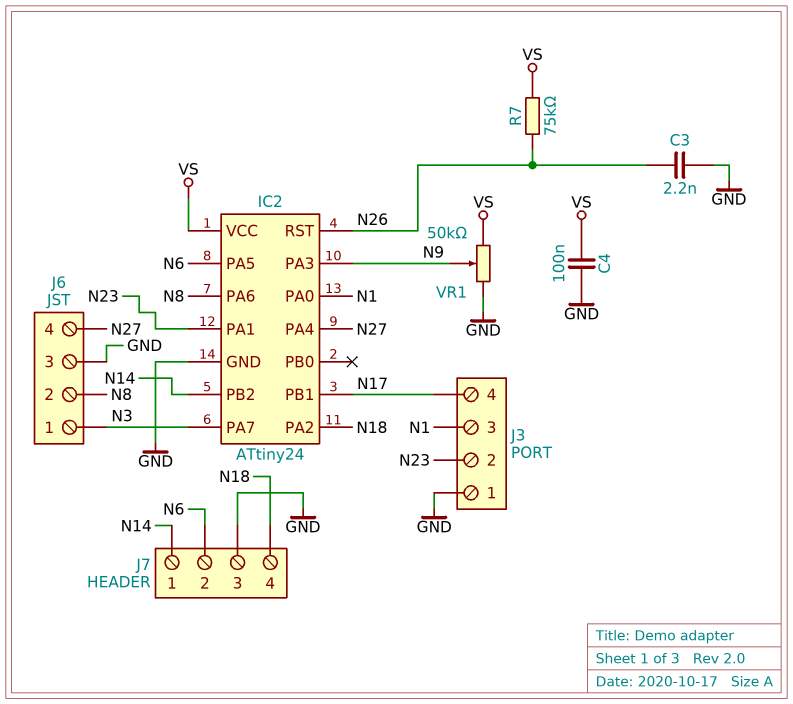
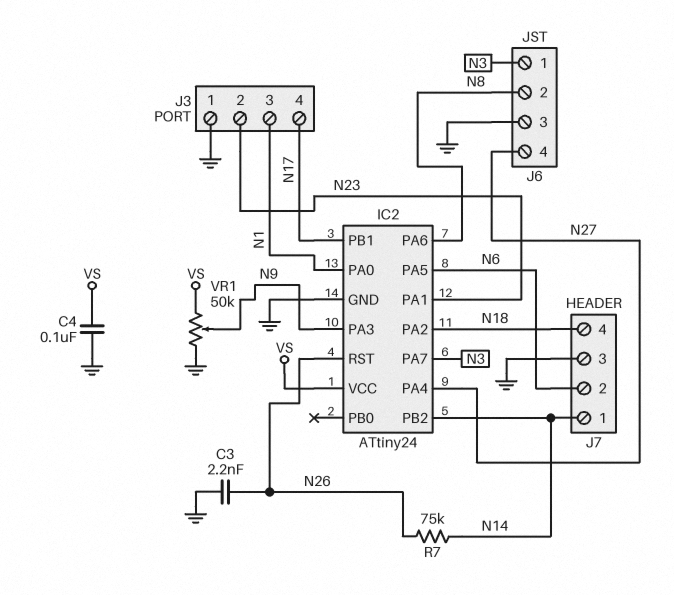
R7: 75k (N26, VS) -> 75k (N14, N26)

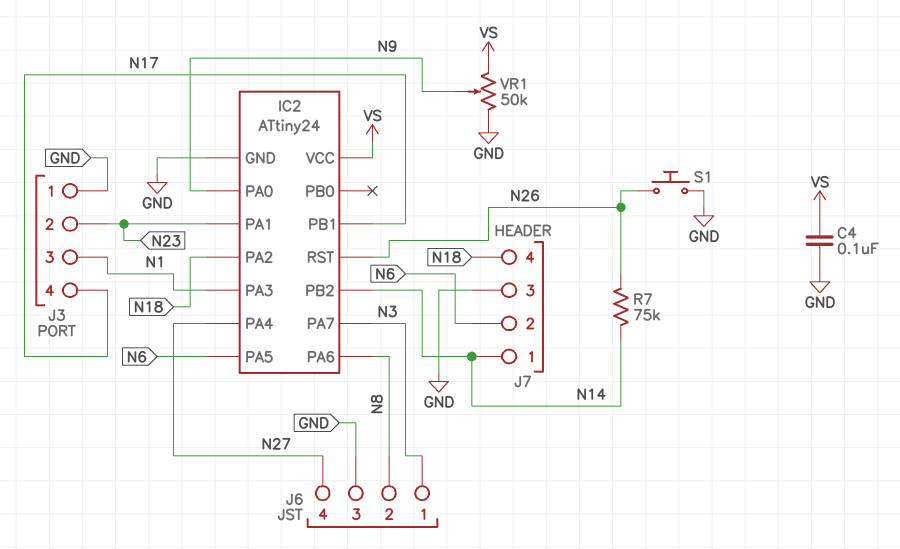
C3: 2.2nF (GND, N26) -> none
IC2 pin PA0: N1 -> N9
IC2 pin PA3: N9 -> N1
S1: none -> button (GND, N26)

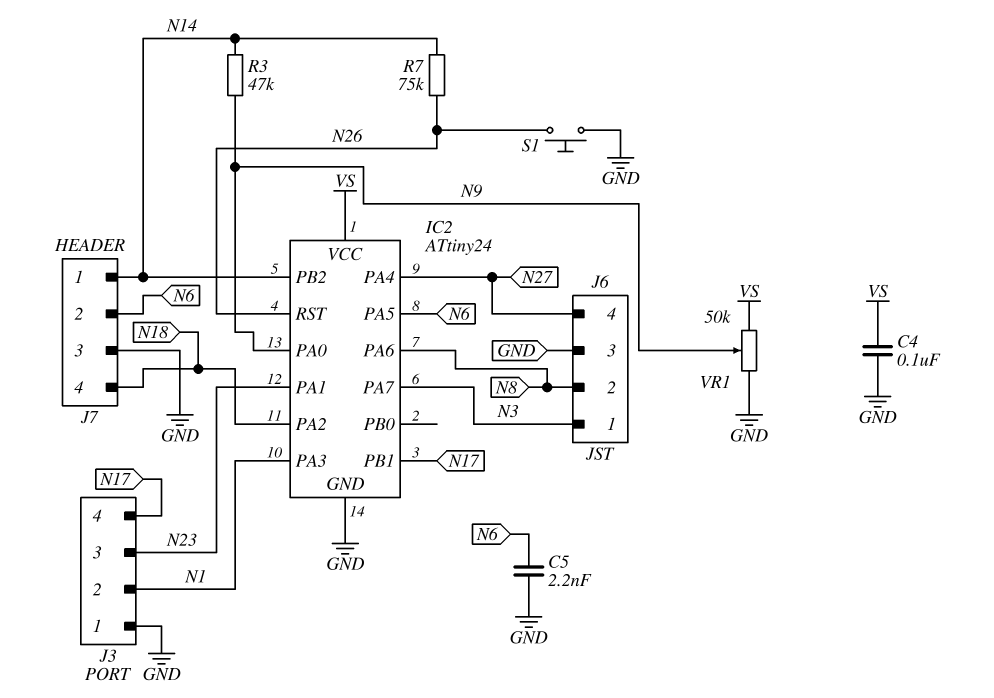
C5: none -> 2.2nF (GND, N6)
J3 pin 2: N23 -> N1
J3 pin 3: N1 -> N23
R3: none -> 47k (N9, N14)

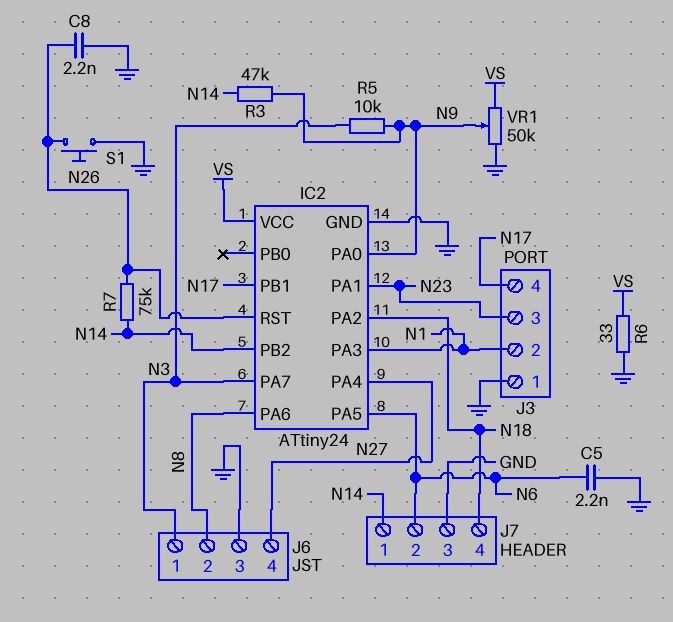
C4: 100nF (GND, VS) -> none
C8: none -> 2.2nF (GND, N26)
R5: none -> 10k (N3, N9)
R6: none -> 33 (GND, VS)

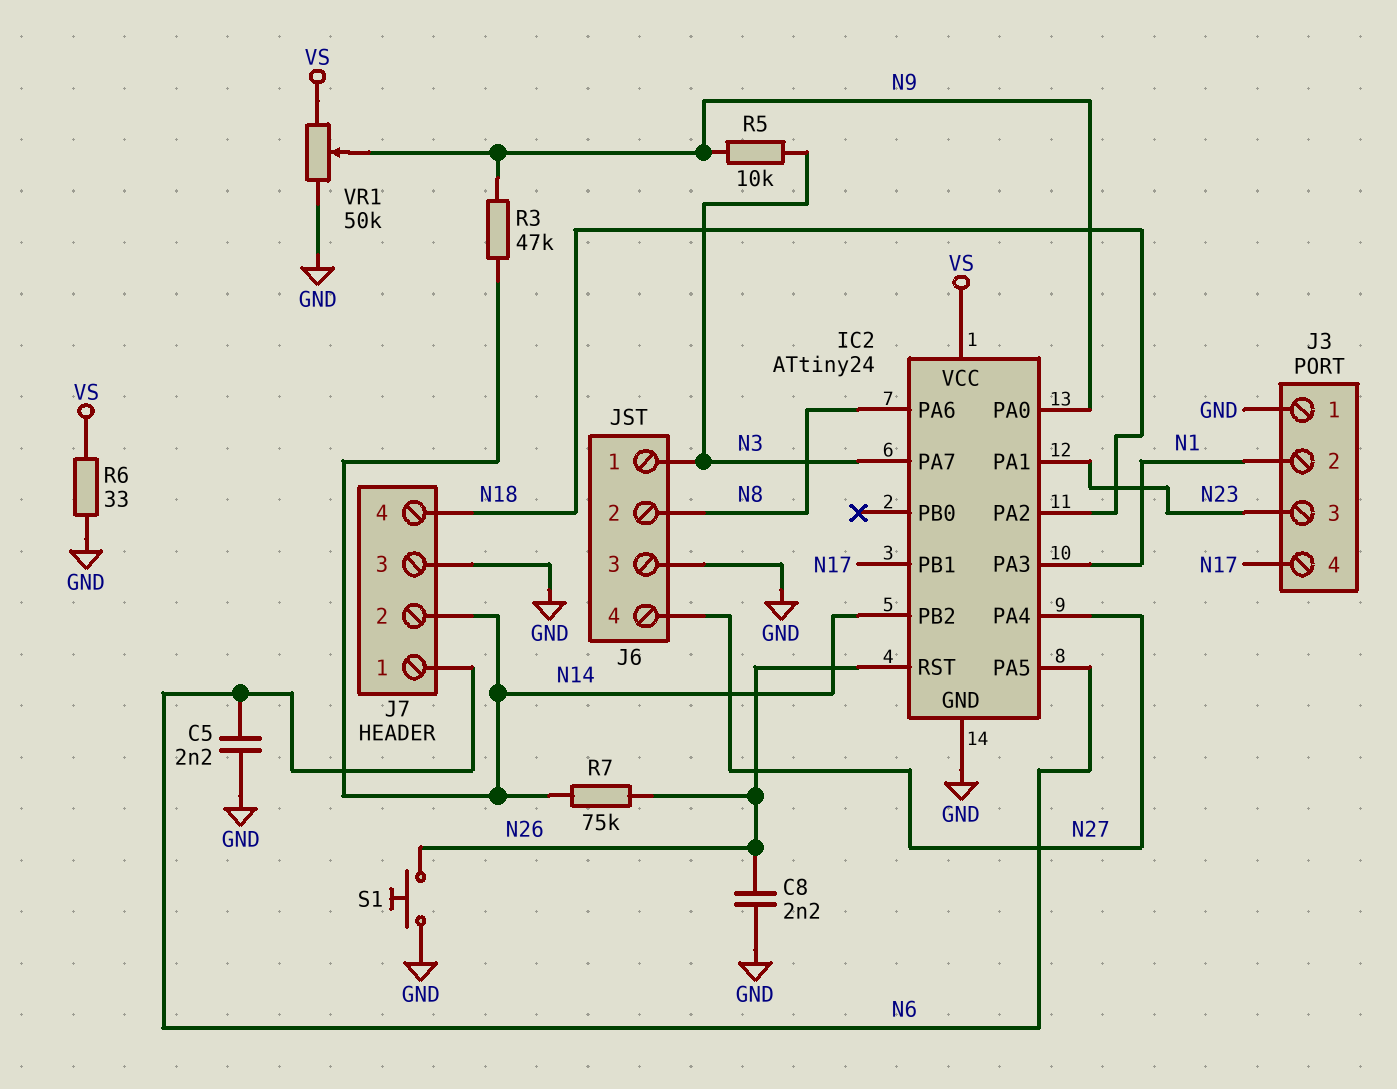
J7 pin 1: N14 -> N6
J7 pin 2: N6 -> N14

